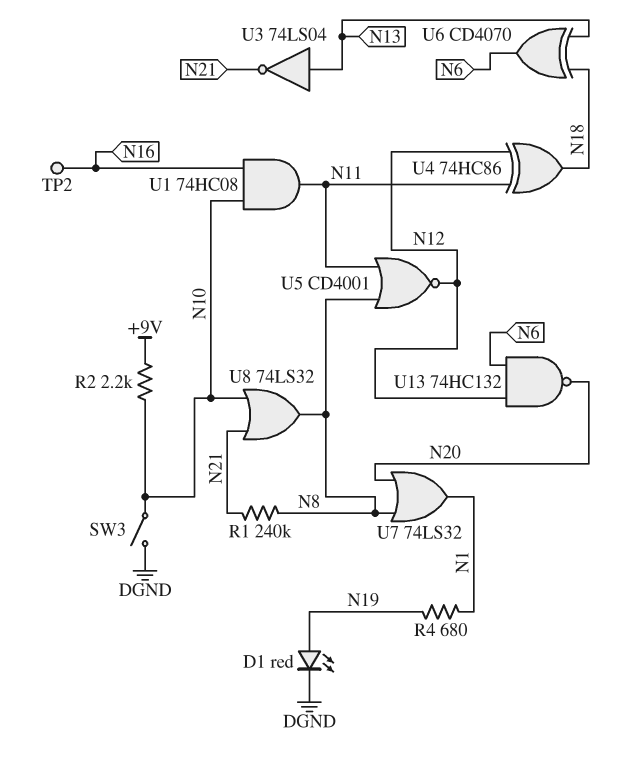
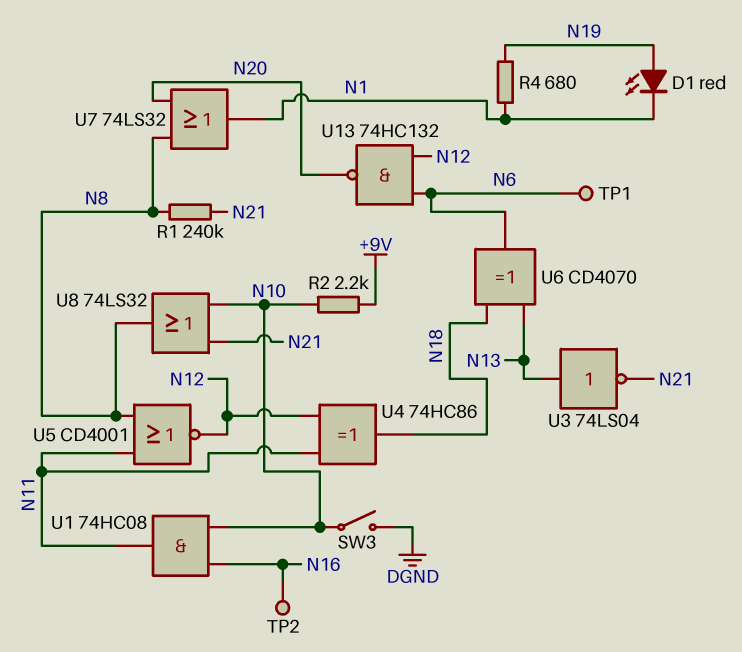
D1: LED red (A N19, K DGND) -> LED red (A N19, K N1)
TP1: none -> test point (N6)

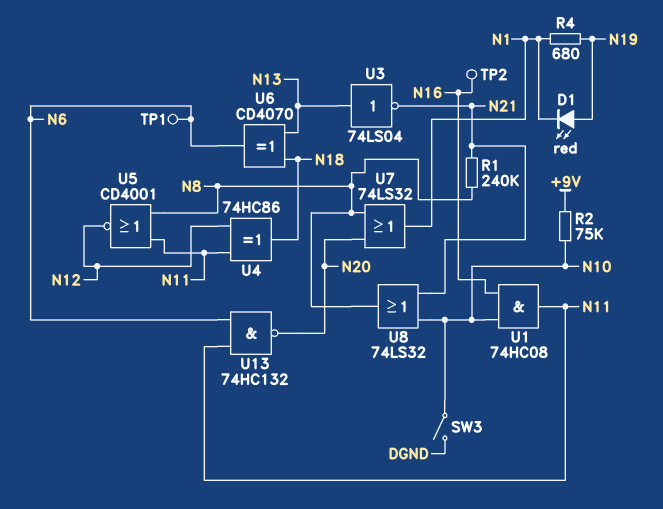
R2: 2.2k (+9V, N10) -> 75k (+9V, N10)
U13: NAND 74HC132 (in N6, in N12, out N20) -> NAND 74HC132 (in N6, in N11, out N20)

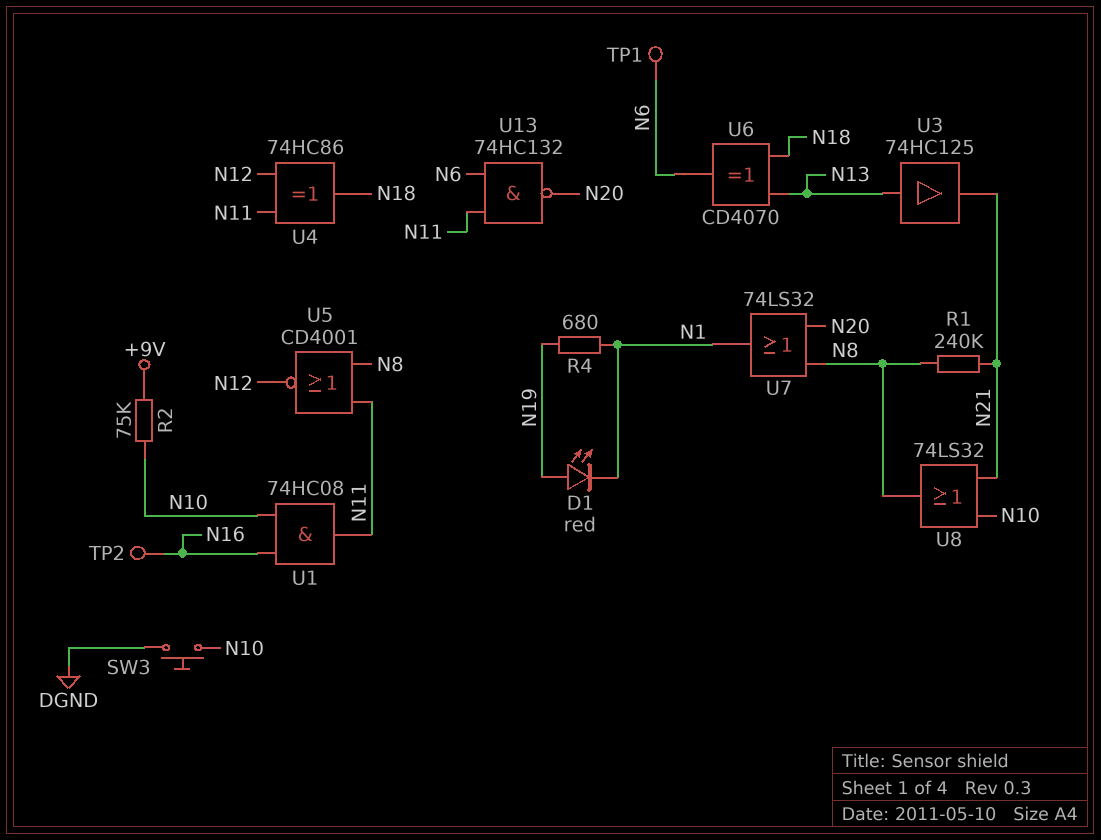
SW3: switch (DGND, N10) -> button (DGND, N10)
U3: NOT 74LS04 (in N13, out N21) -> buffer 74HC125 (in N13, out N21)

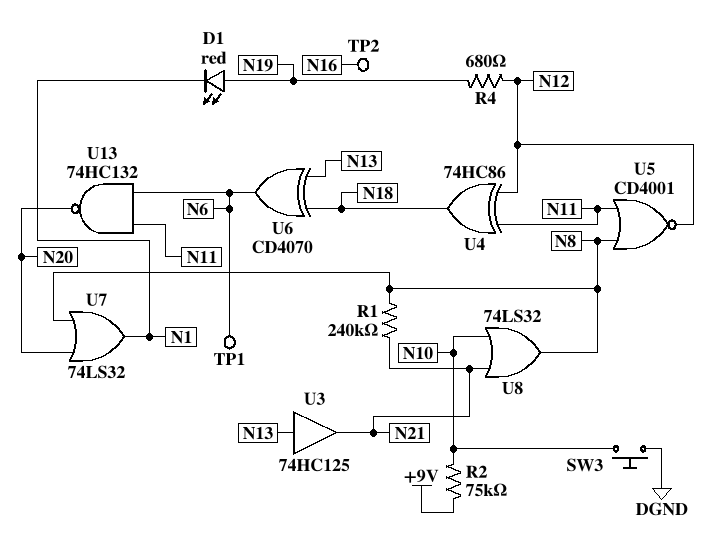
R4: 680 (N1, N19) -> 680 (N12, N19)
U1: AND 74HC08 (in N10, in N16, out N11) -> none

